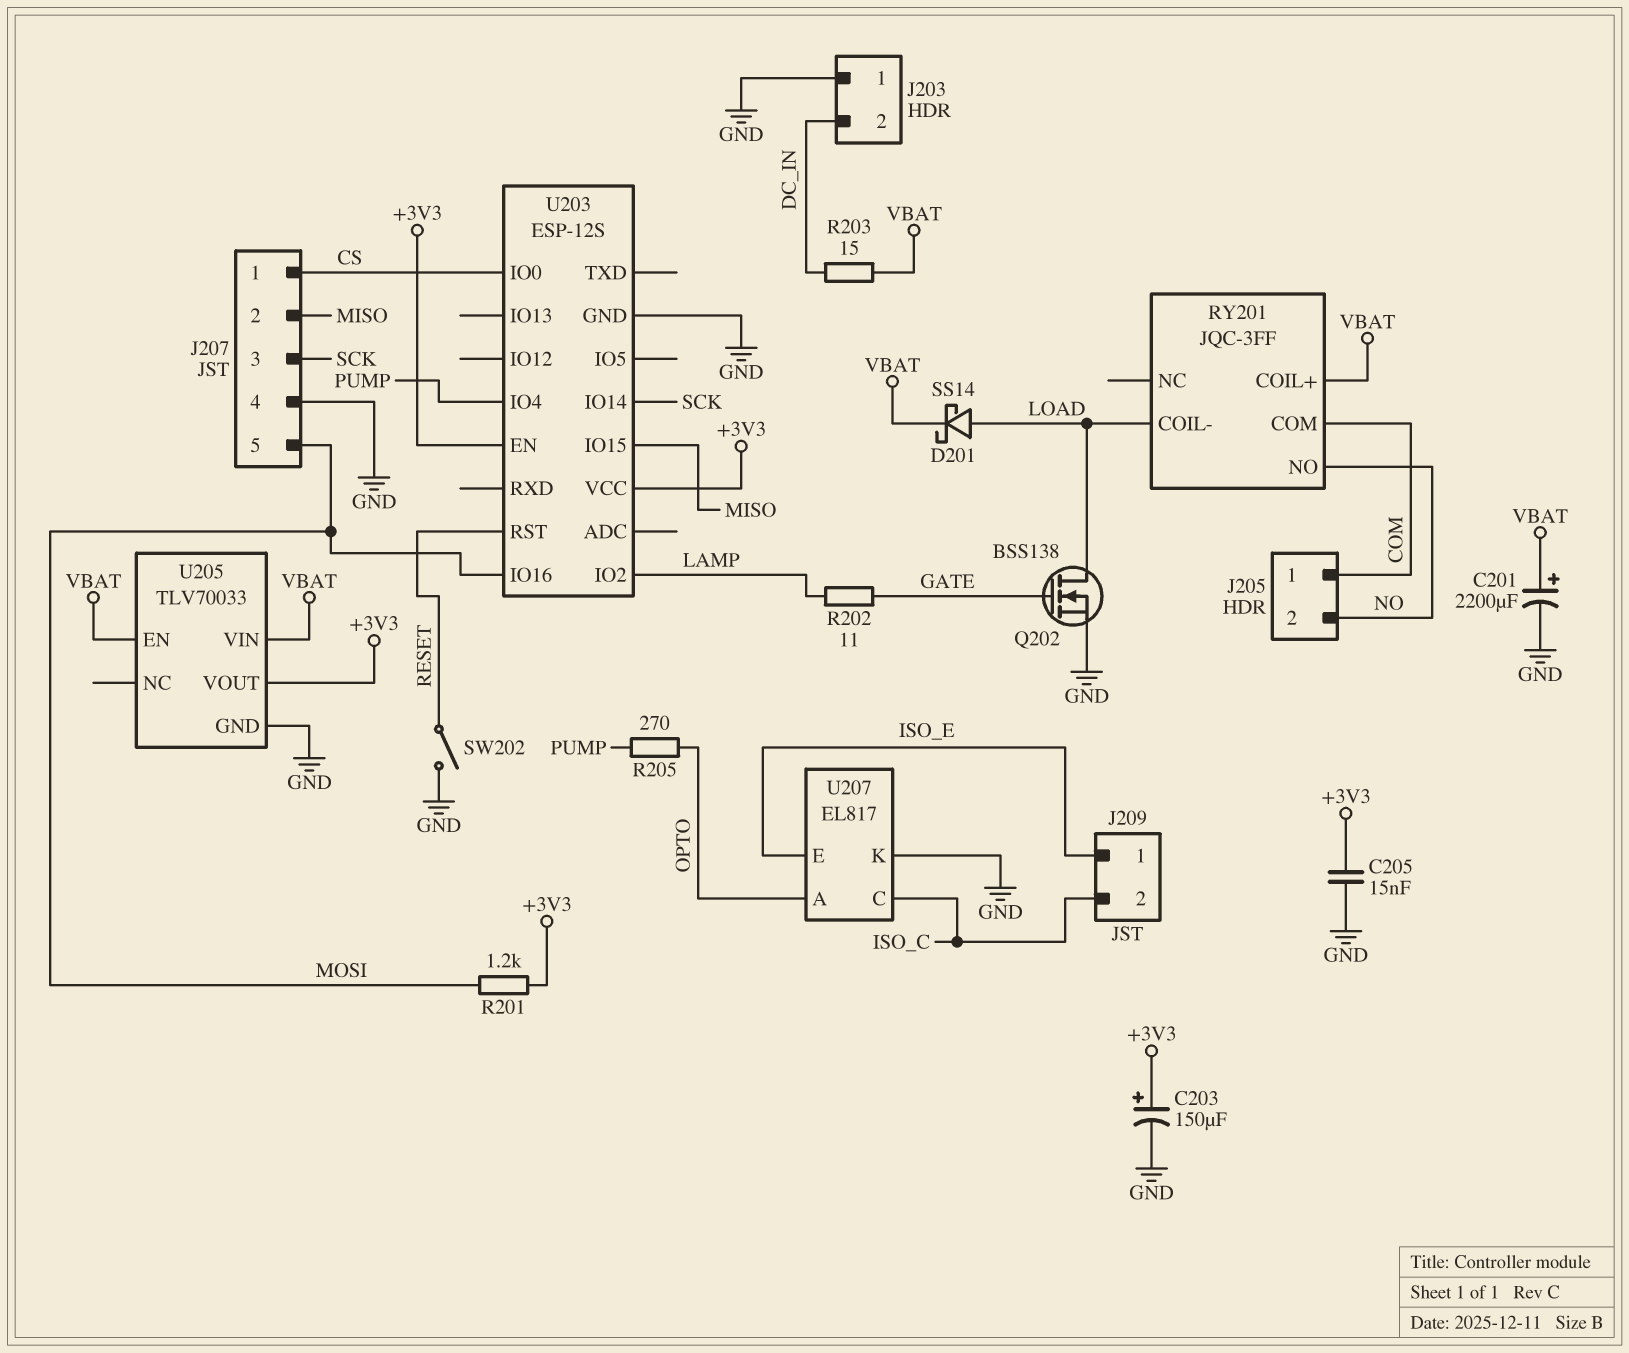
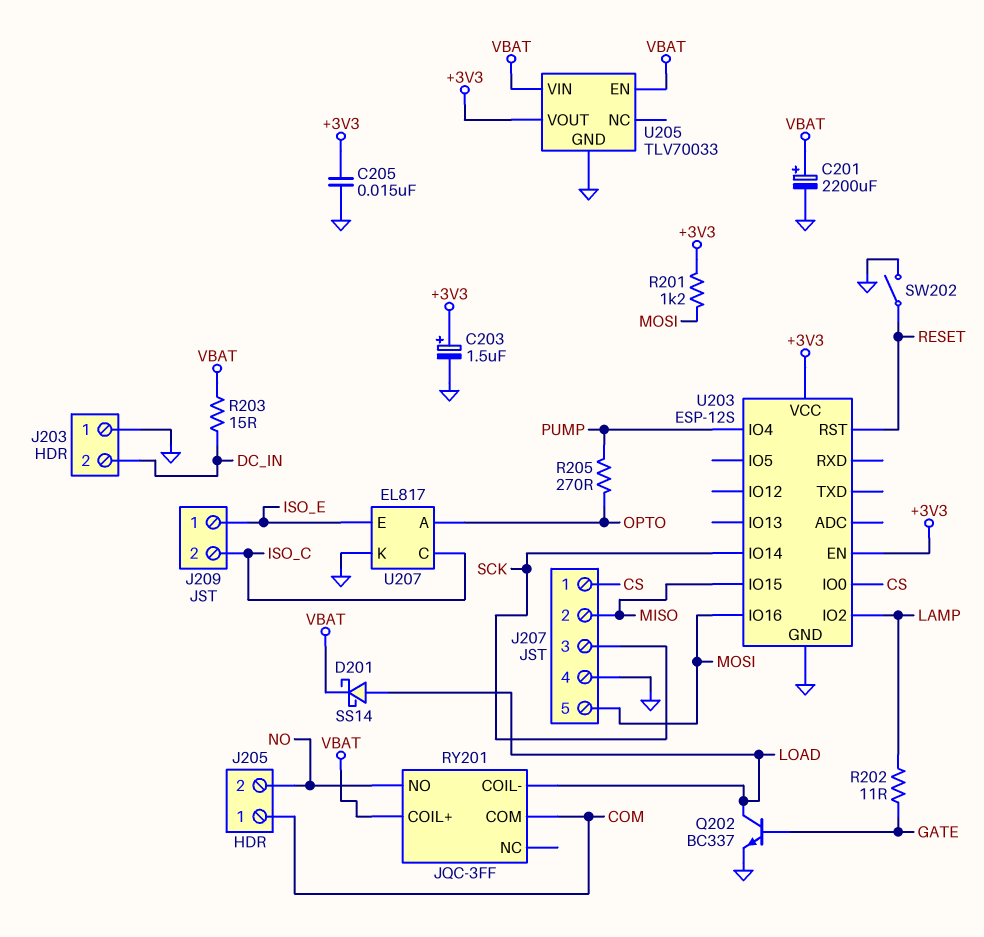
C203: 150uF (plus +3V3, minus GND) -> 1.5uF (plus +3V3, minus GND)
Q202: NMOS BSS138 (G GATE, D LOAD, S GND) -> NPN BC337 (B GATE, C LOAD, E GND)

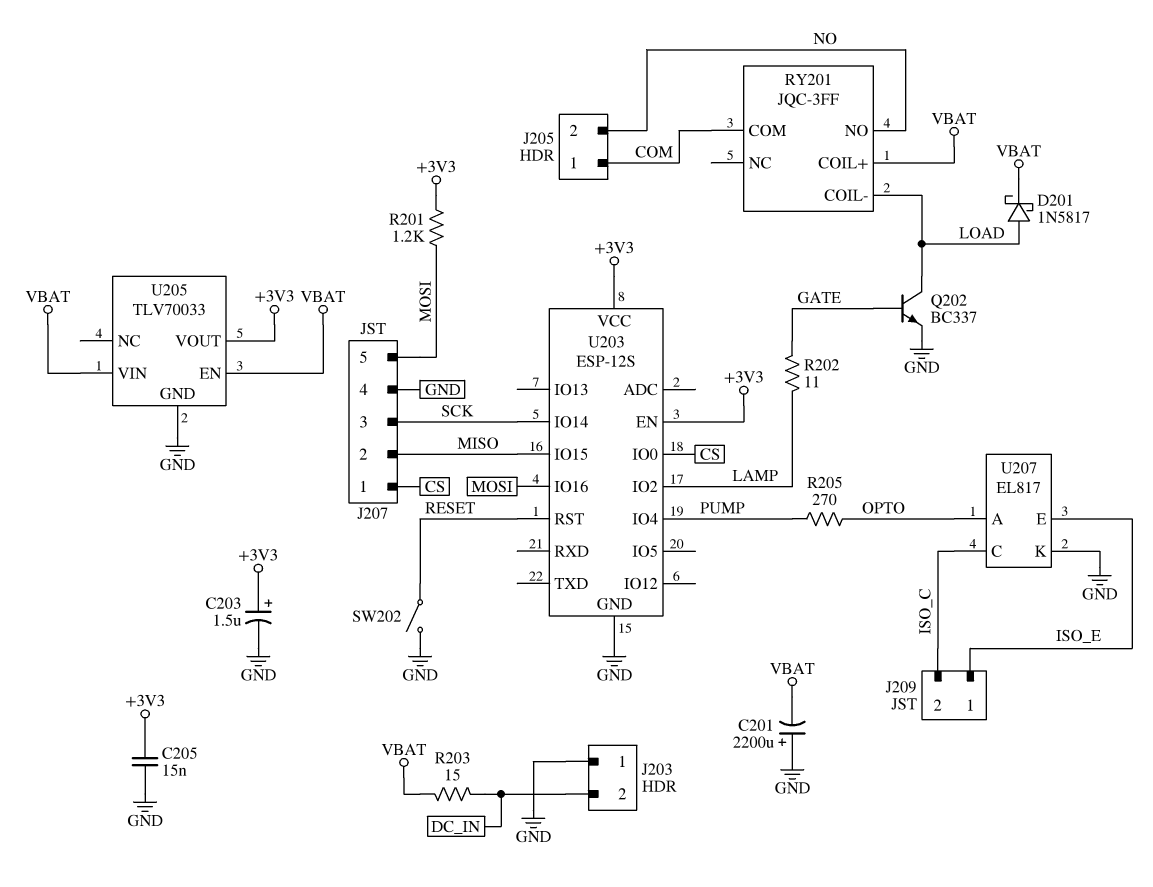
C201: 2200uF (plus VBAT, minus GND) -> 2200uF (plus GND, minus VBAT)
D201: schottky SS14 (A LOAD, K VBAT) -> schottky 1N5817 (A LOAD, K VBAT)

